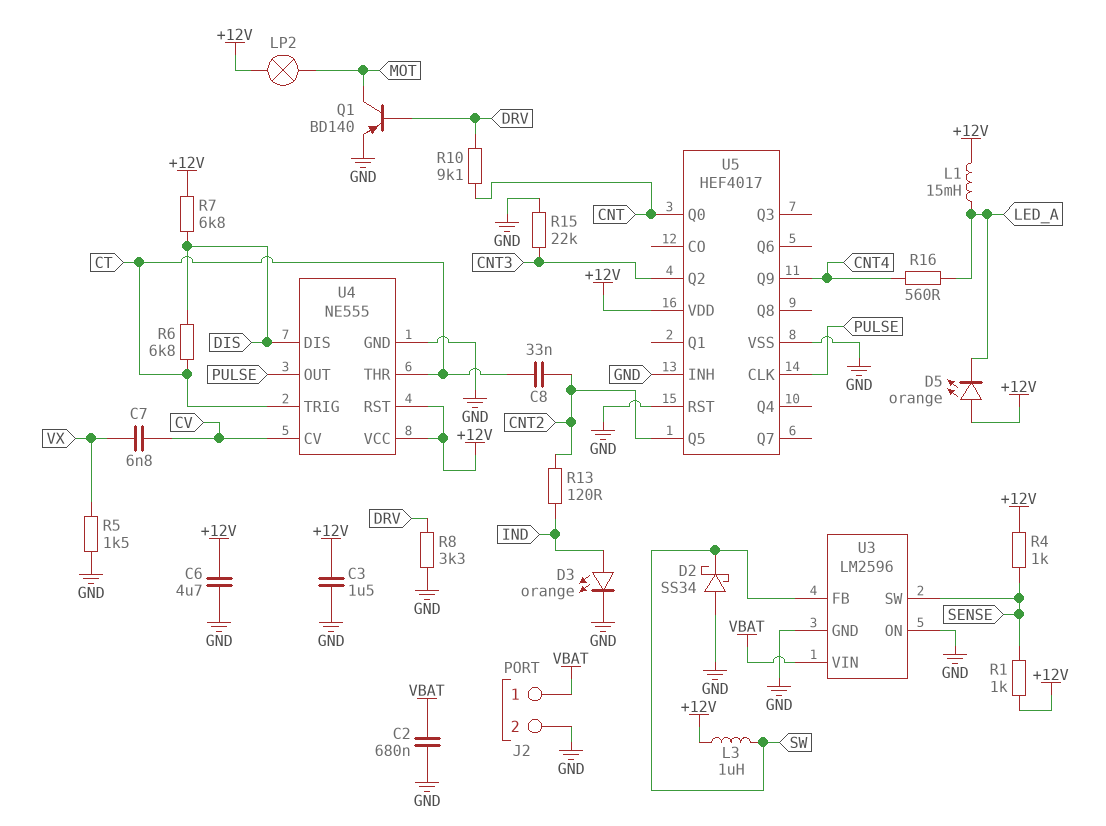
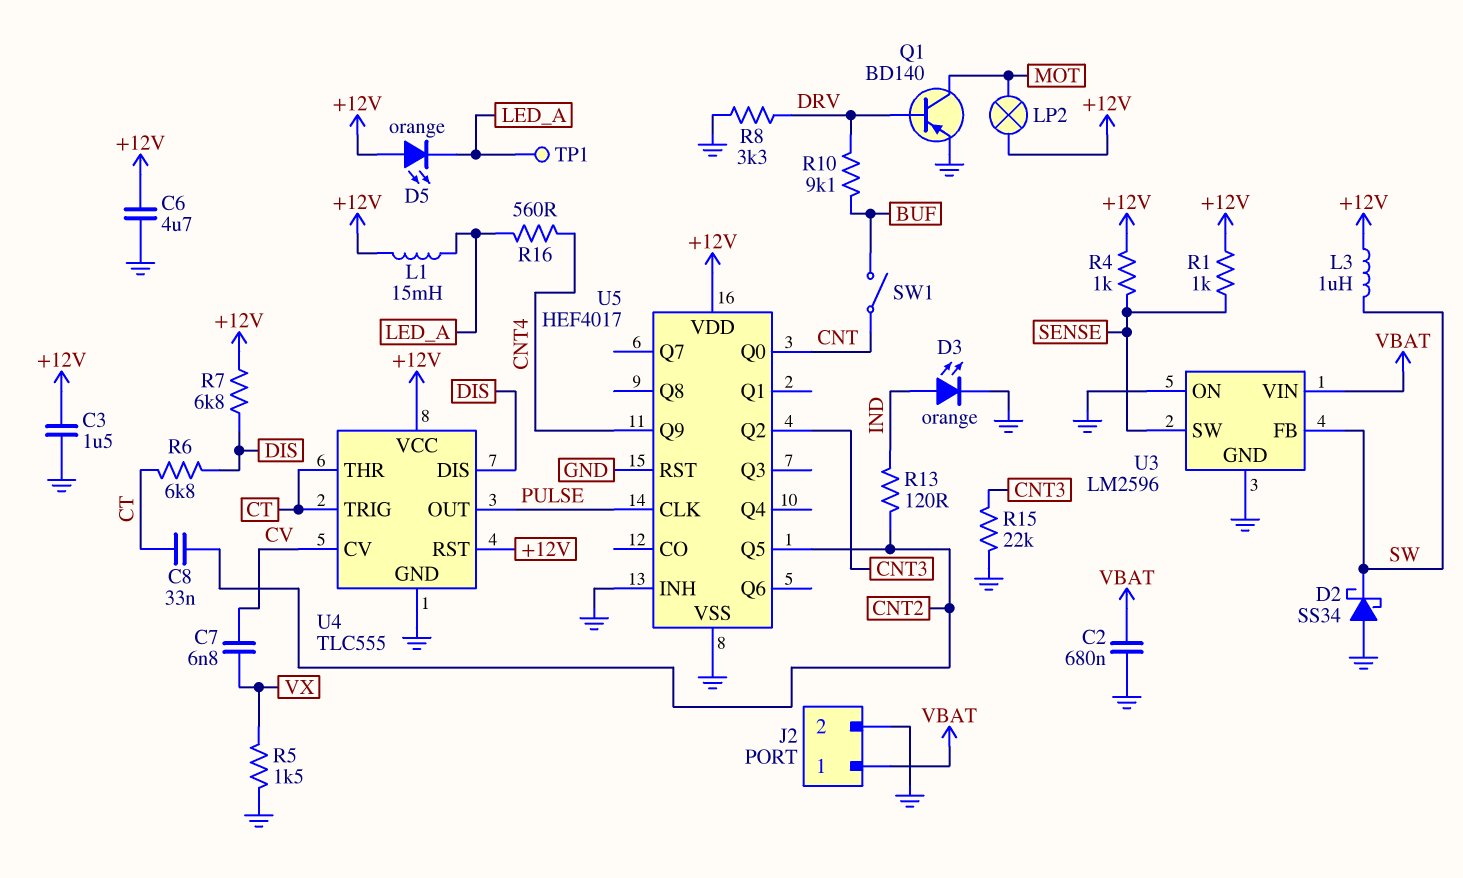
R10: 9.1k (CNT, DRV) -> 9.1k (BUF, DRV)
SW1: none -> switch (BUF, CNT)
TP1: none -> test point (LED_A)
U4: NE555 -> TLC555

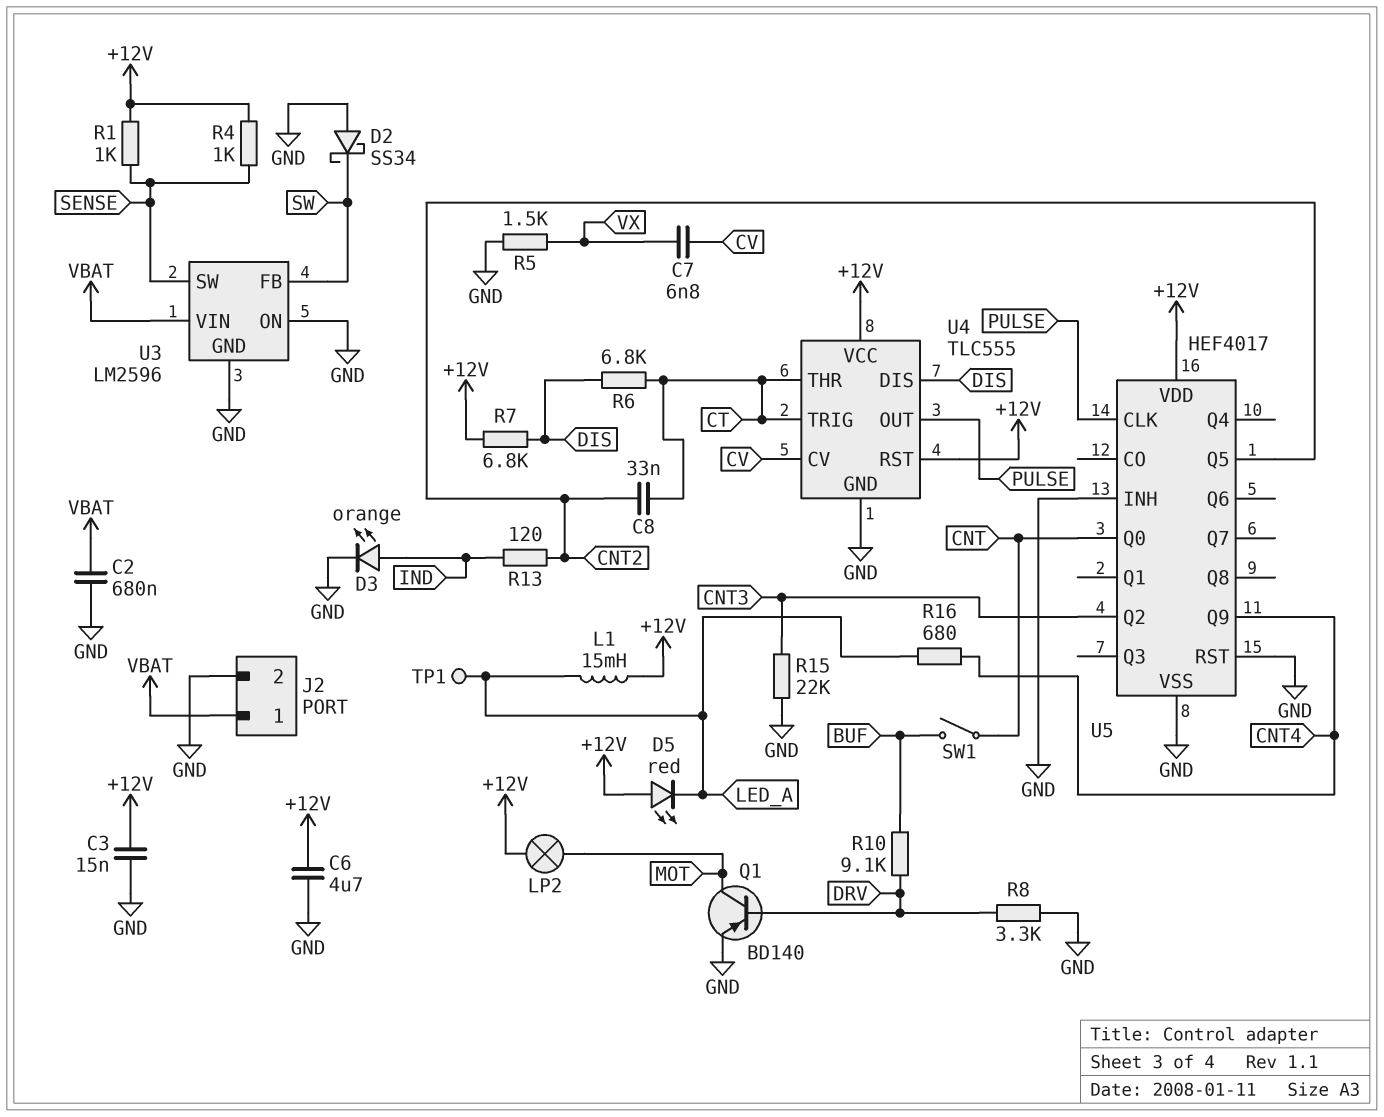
C3: 1.5uF (+12V, GND) -> 15nF (+12V, GND)
D5: LED orange (A +12V, K LED_A) -> LED red (A +12V, K LED_A)
L3: 1uH (+12V, SW) -> none
R16: 560 (CNT4, LED_A) -> 680 (CNT4, LED_A)

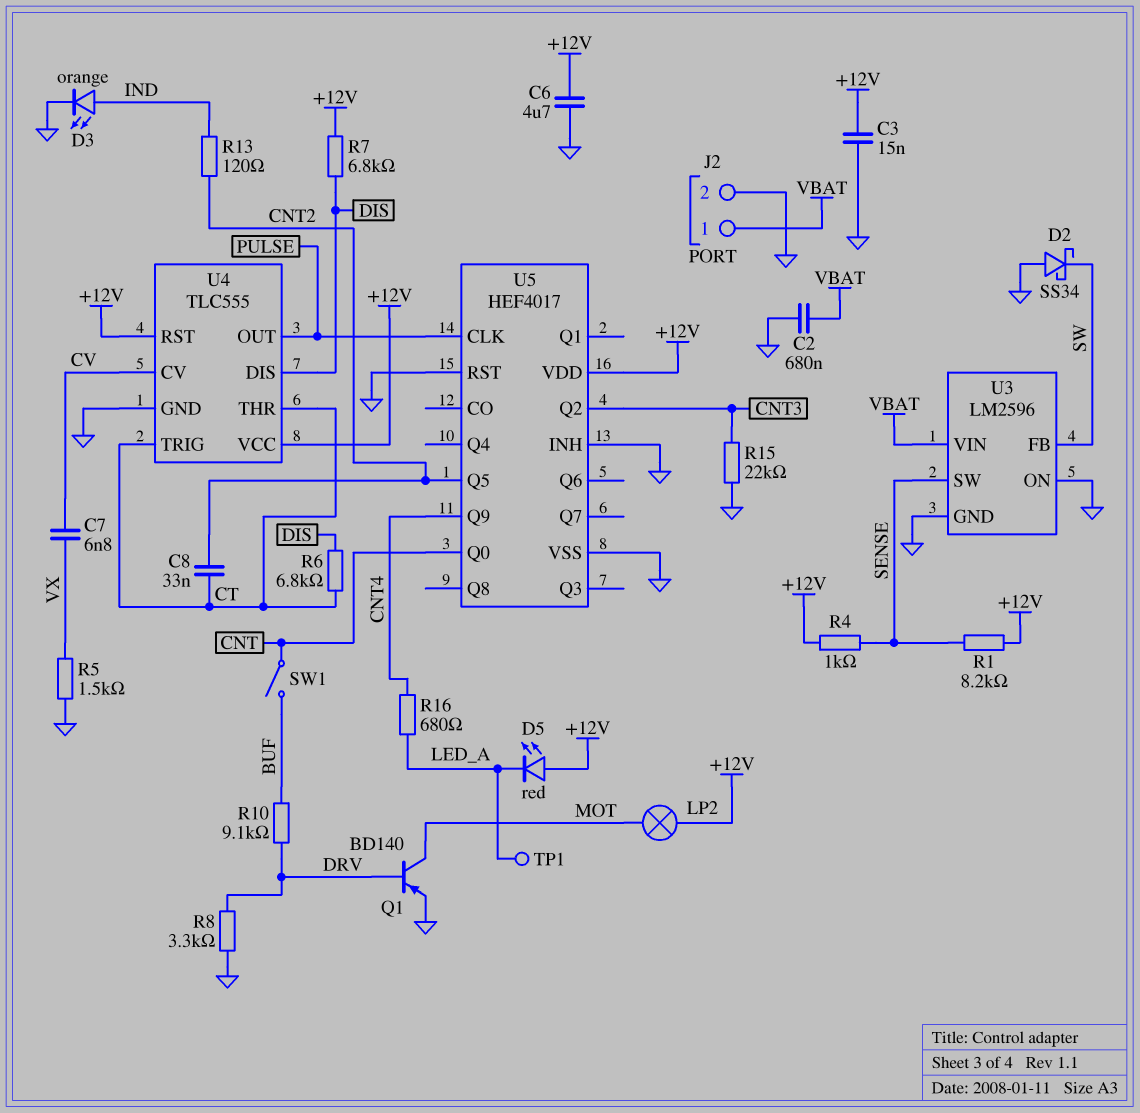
L1: 15mH (+12V, LED_A) -> none
R1: 1k (+12V, SENSE) -> 8.2k (+12V, SENSE)

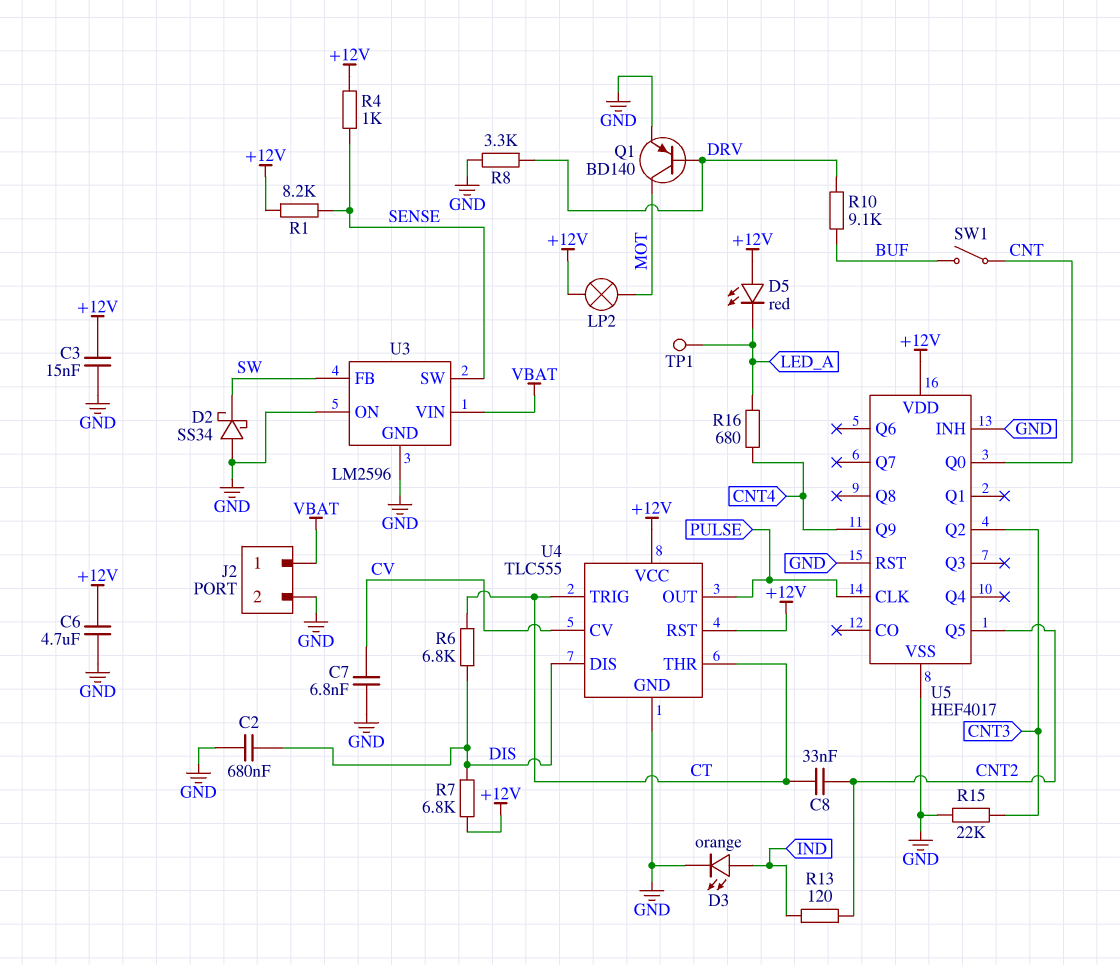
C2: 680nF (GND, VBAT) -> 680nF (DIS, GND)
C7: 6.8nF (CV, VX) -> 6.8nF (CV, GND)
R5: 1.5k (GND, VX) -> none

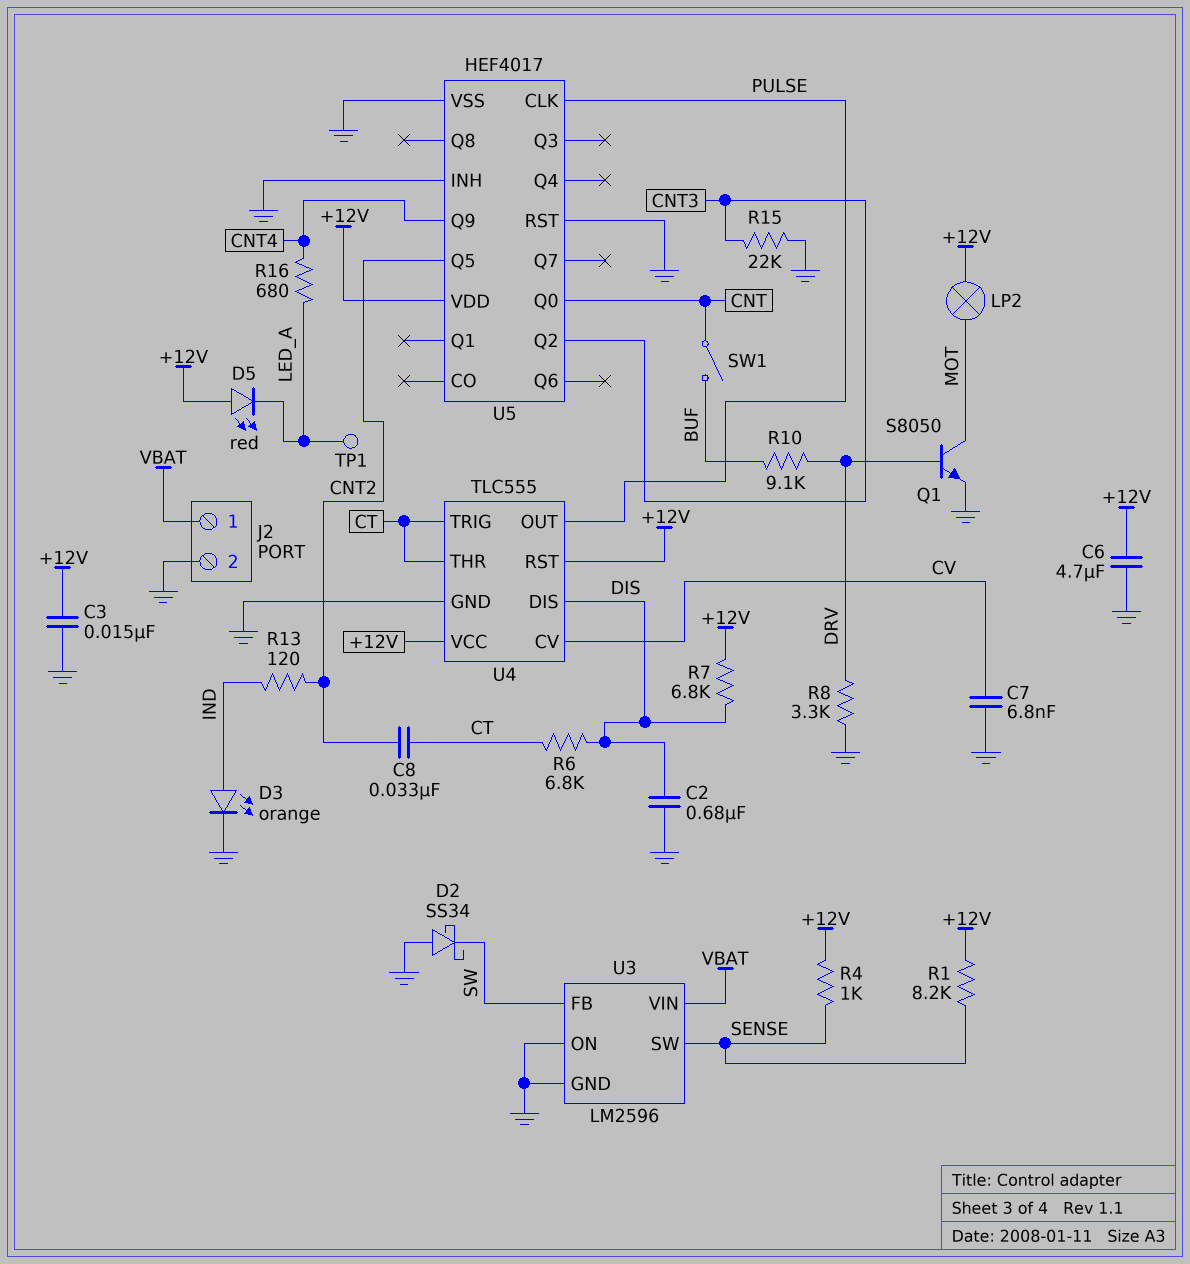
Q1: PNP BD140 (B DRV, C MOT, E GND) -> NPN S8050 (B DRV, C MOT, E GND)

